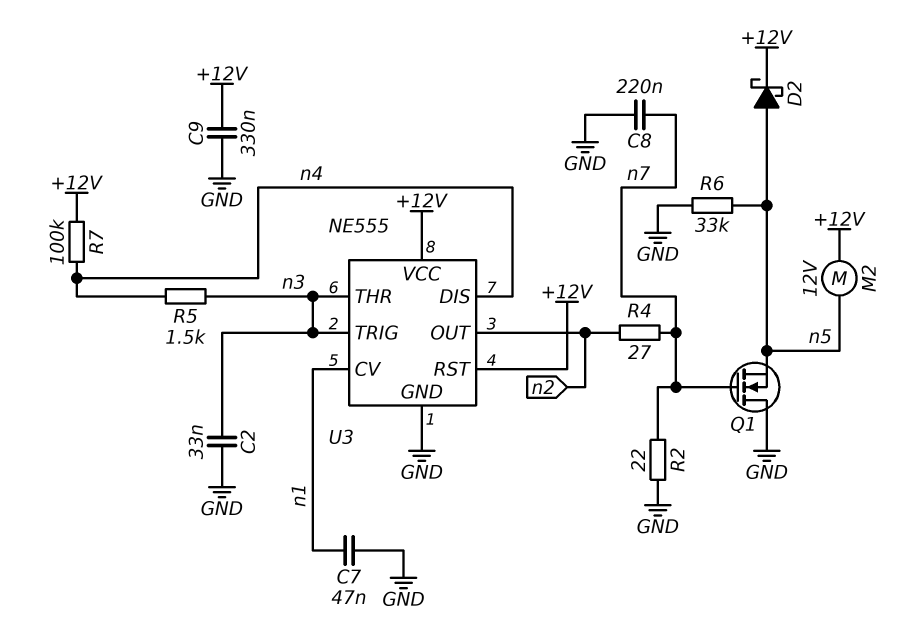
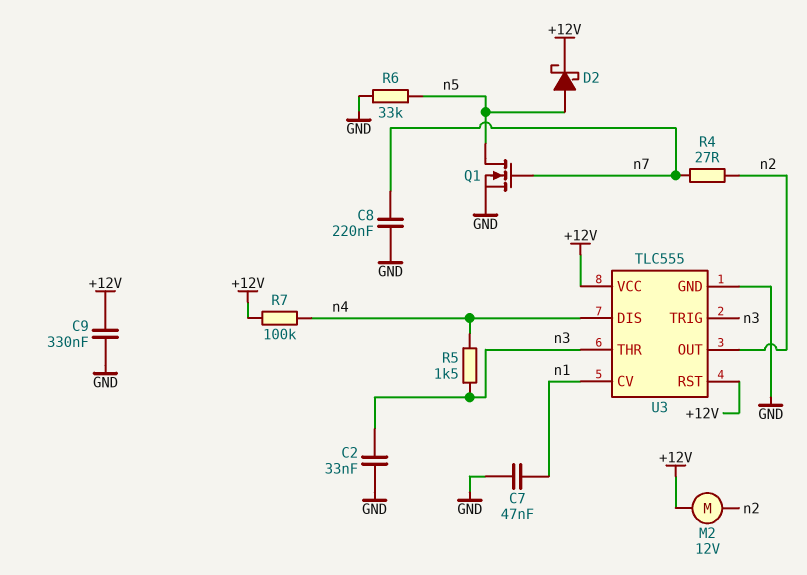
M2: motor 12V (+12V, n5) -> motor 12V (+12V, n2)
Q1: NMOS (G n7, D GND, S n5) -> NMOS (G n7, D n5, S GND)
R2: 22 (GND, n7) -> none
U3: NE555 -> TLC555

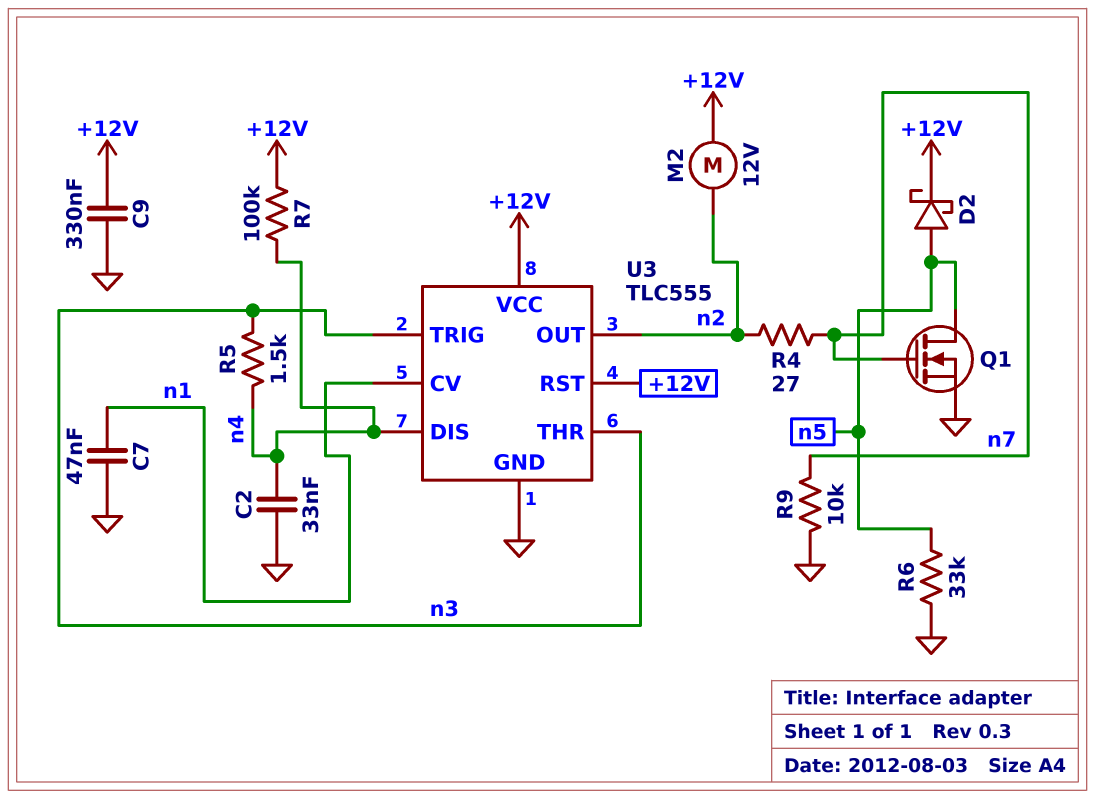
C2: 33nF (GND, n3) -> 33nF (GND, n4)
C8: 220nF (GND, n7) -> none
R9: none -> 10k (GND, n7)

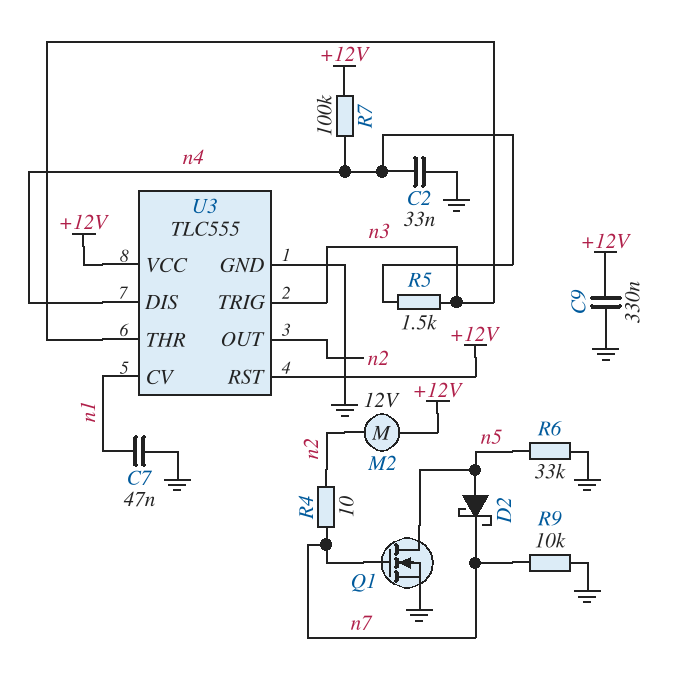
D2: schottky (A n5, K +12V) -> schottky (A n5, K n7)
R4: 27 (n2, n7) -> 10 (n2, n7)

